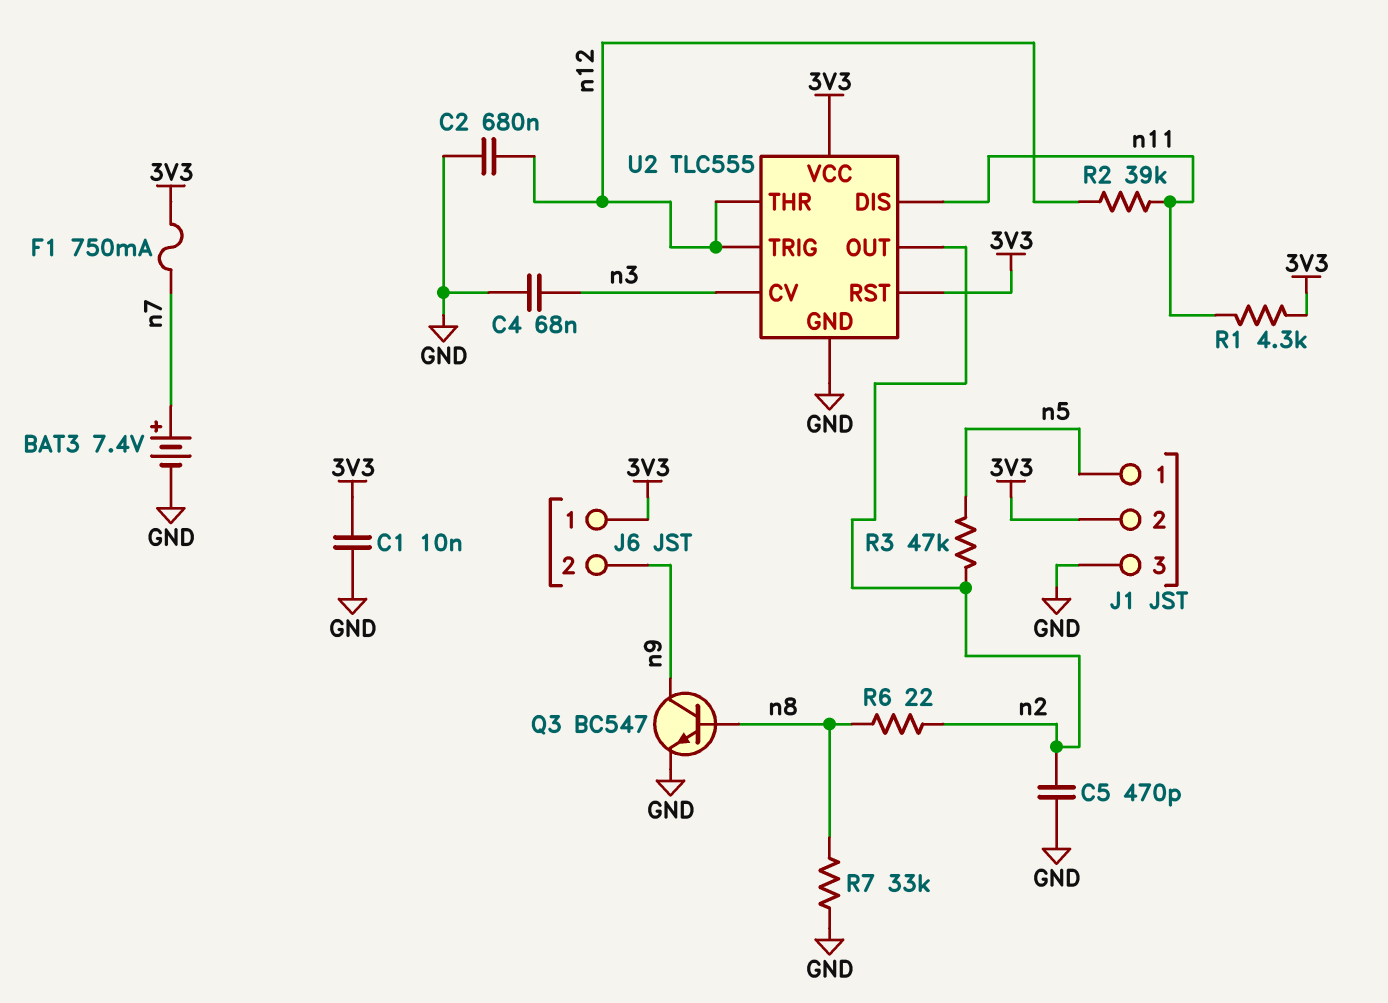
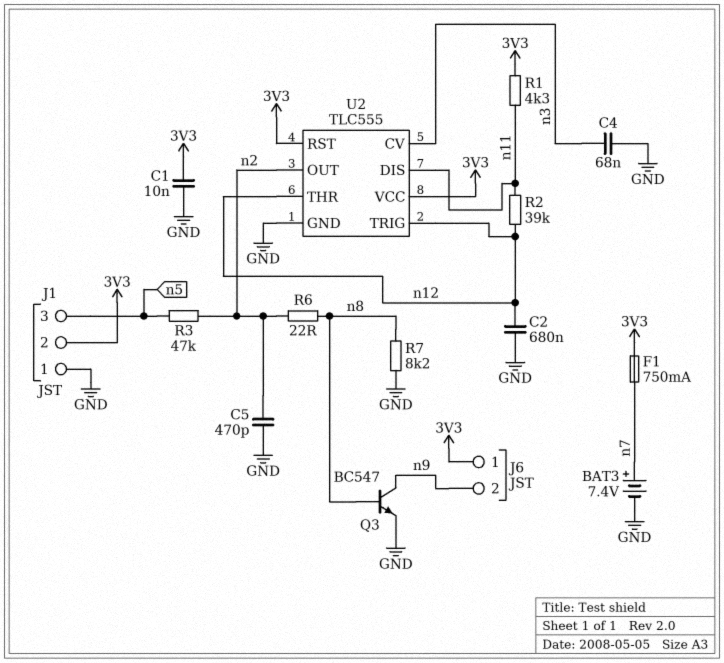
J1 pin 1: n5 -> GND
J1 pin 3: GND -> n5
R7: 33k (GND, n8) -> 8.2k (GND, n8)

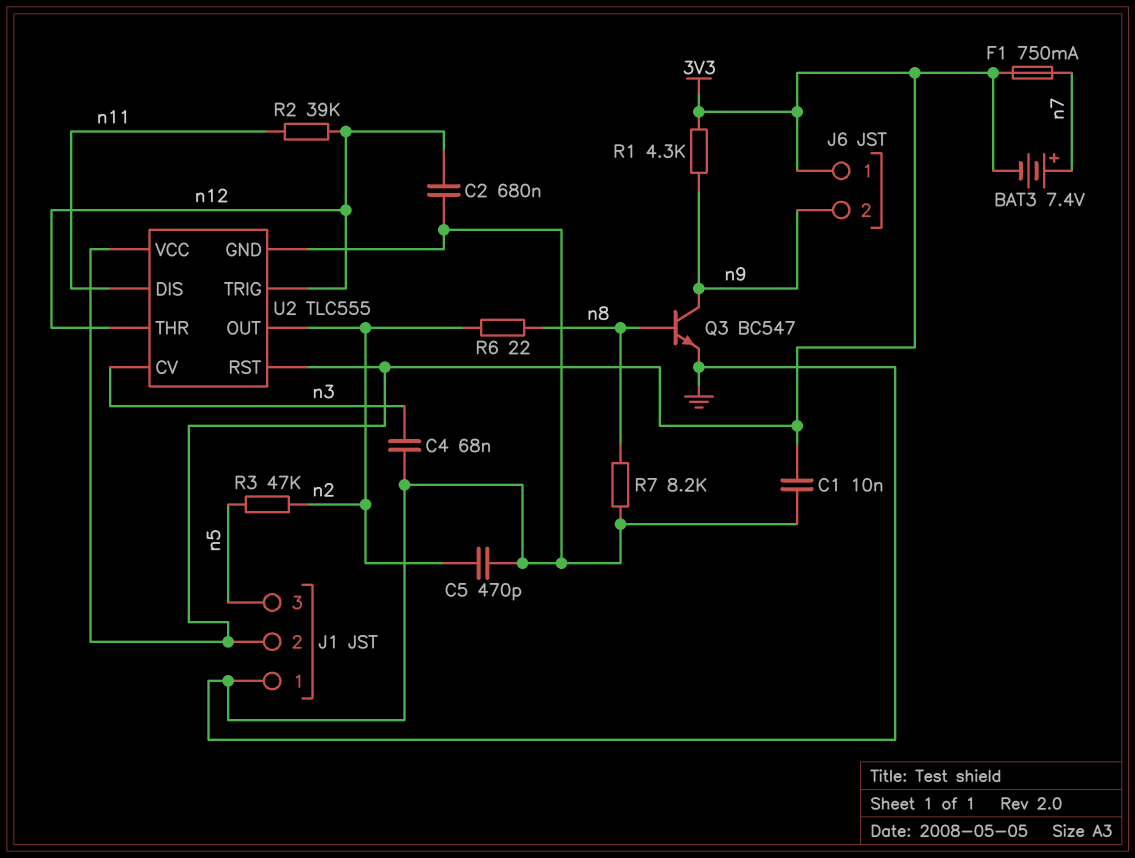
BAT3: 7.4V (plus n7, minus GND) -> 7.4V (plus n7, minus 3V3)
R1: 4.3k (3V3, n11) -> 4.3k (3V3, n9)

